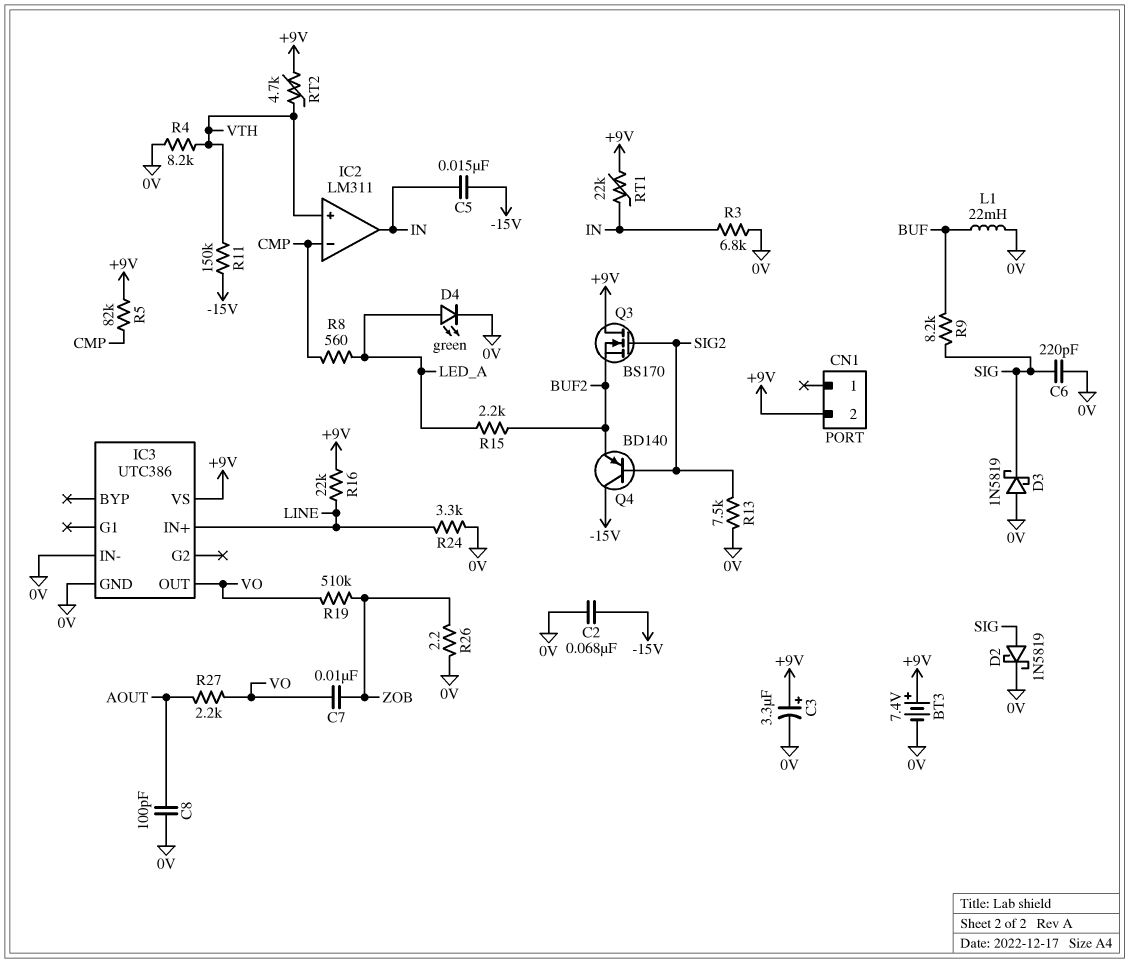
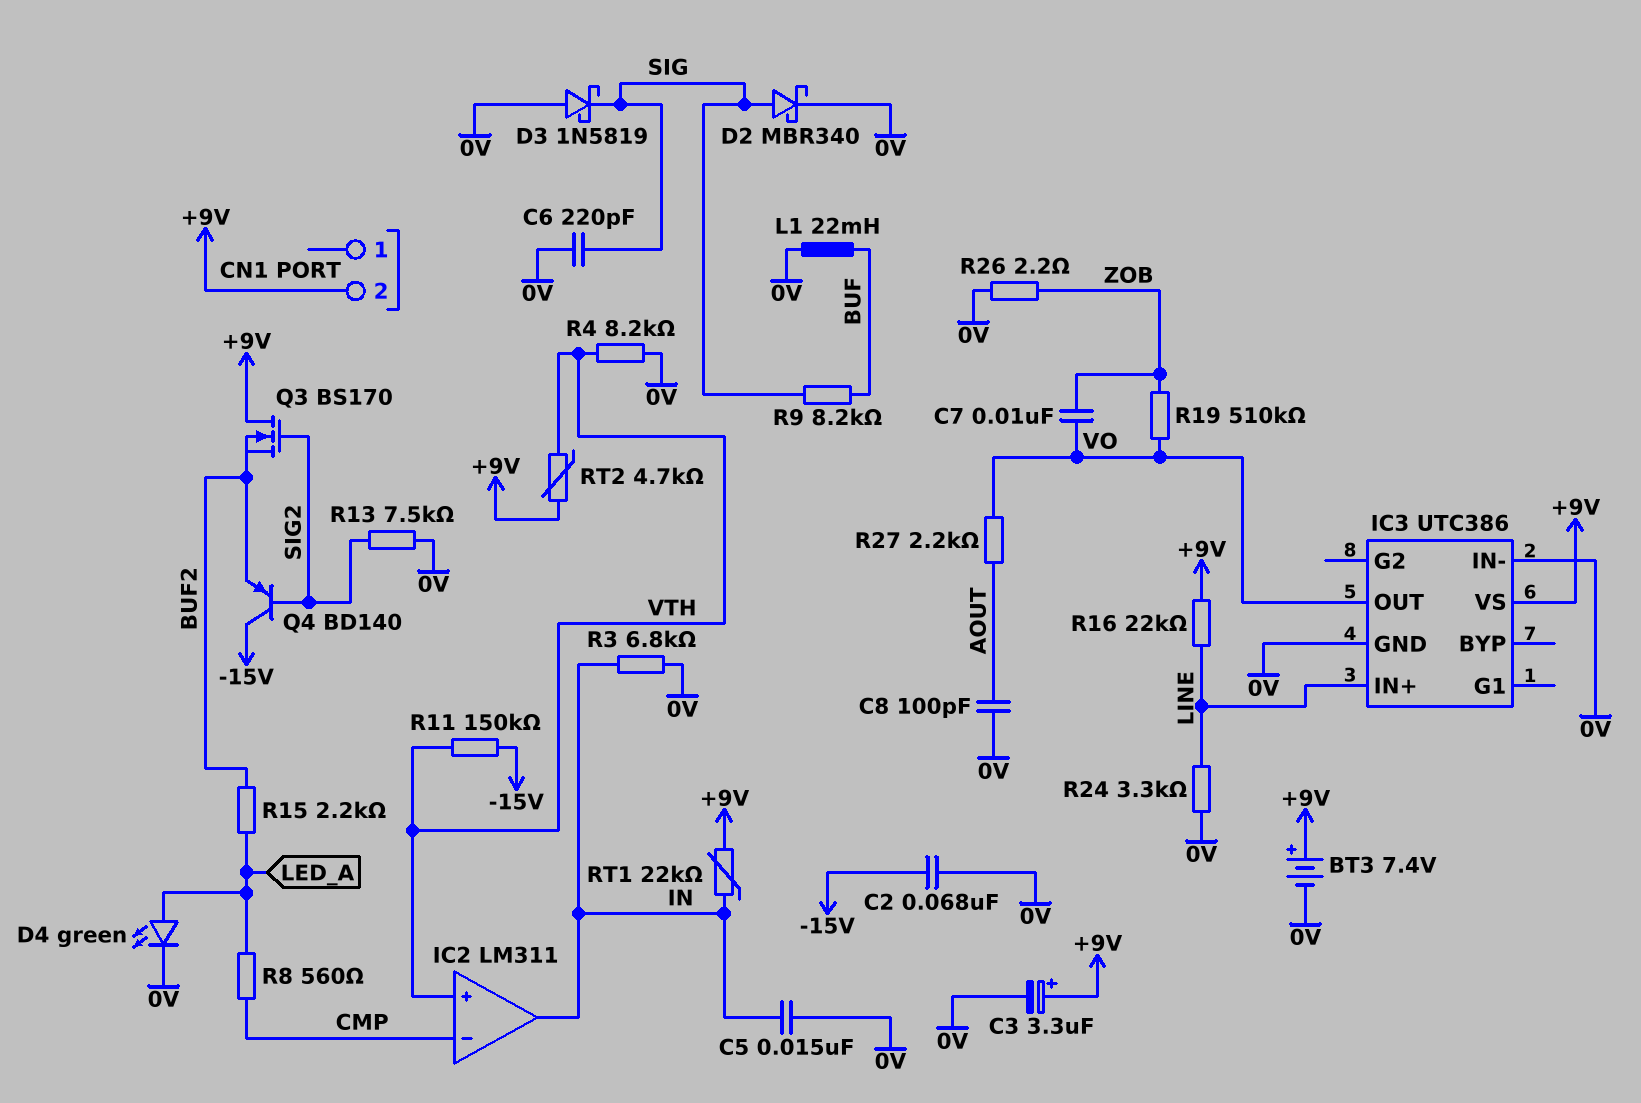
C5: 15nF (-15V, IN) -> 15nF (0V, IN)
D2: schottky 1N5819 (A SIG, K 0V) -> schottky MBR340 (A SIG, K 0V)
R5: 82k (+9V, CMP) -> none

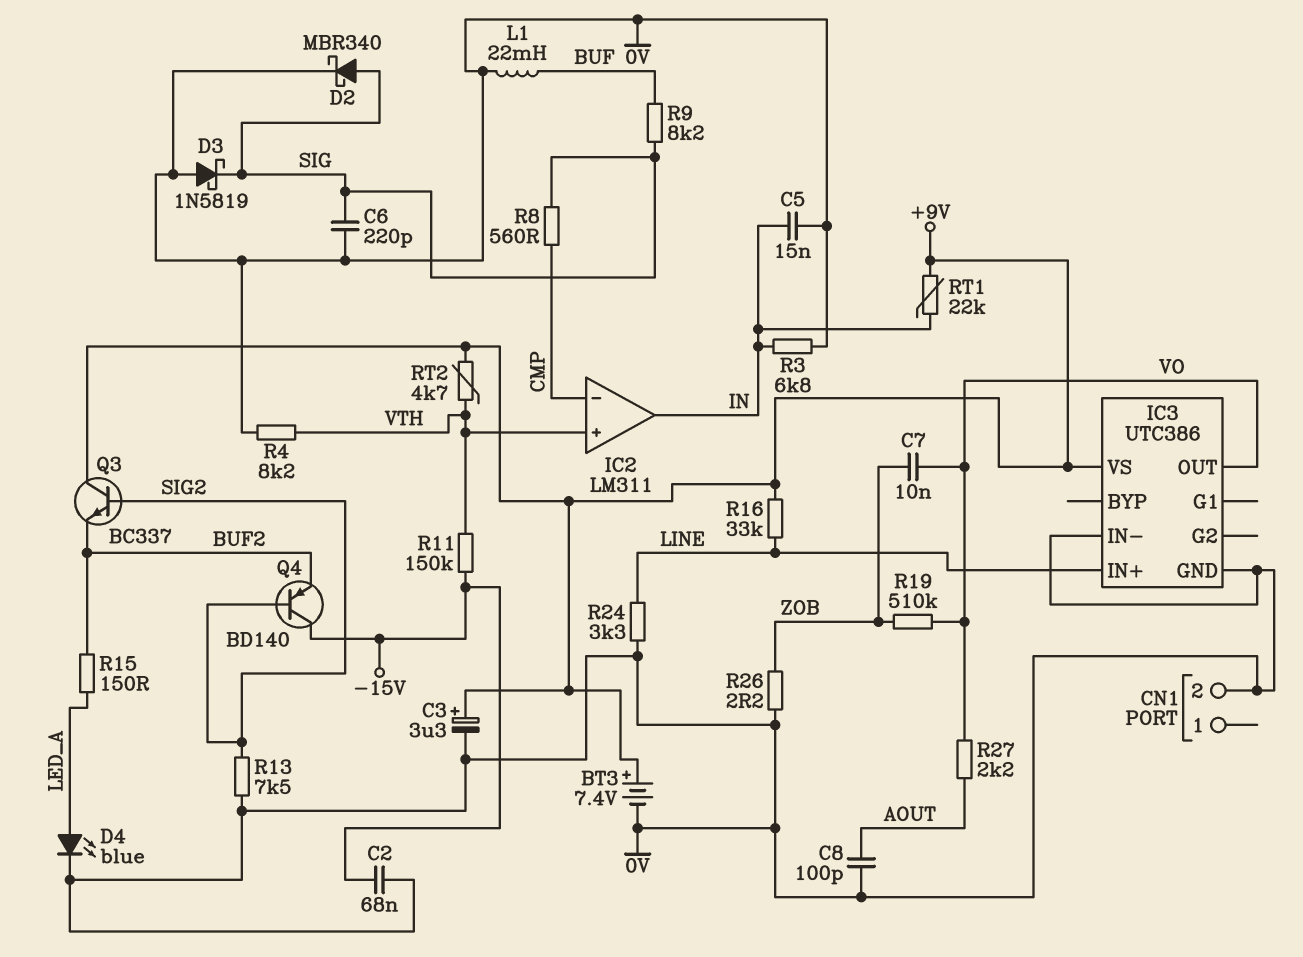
CN1 pin 2: +9V -> 0V
D4: LED green (A LED_A, K 0V) -> LED blue (A LED_A, K 0V)
Q3: NMOS BS170 (G SIG2, D +9V, S BUF2) -> NPN BC337 (B SIG2, C +9V, E BUF2)
R8: 560 (CMP, LED_A) -> 560 (CMP, SIG)
R15: 2.2k (BUF2, LED_A) -> 150 (BUF2, LED_A)
R16: 22k (+9V, LINE) -> 33k (+9V, LINE)

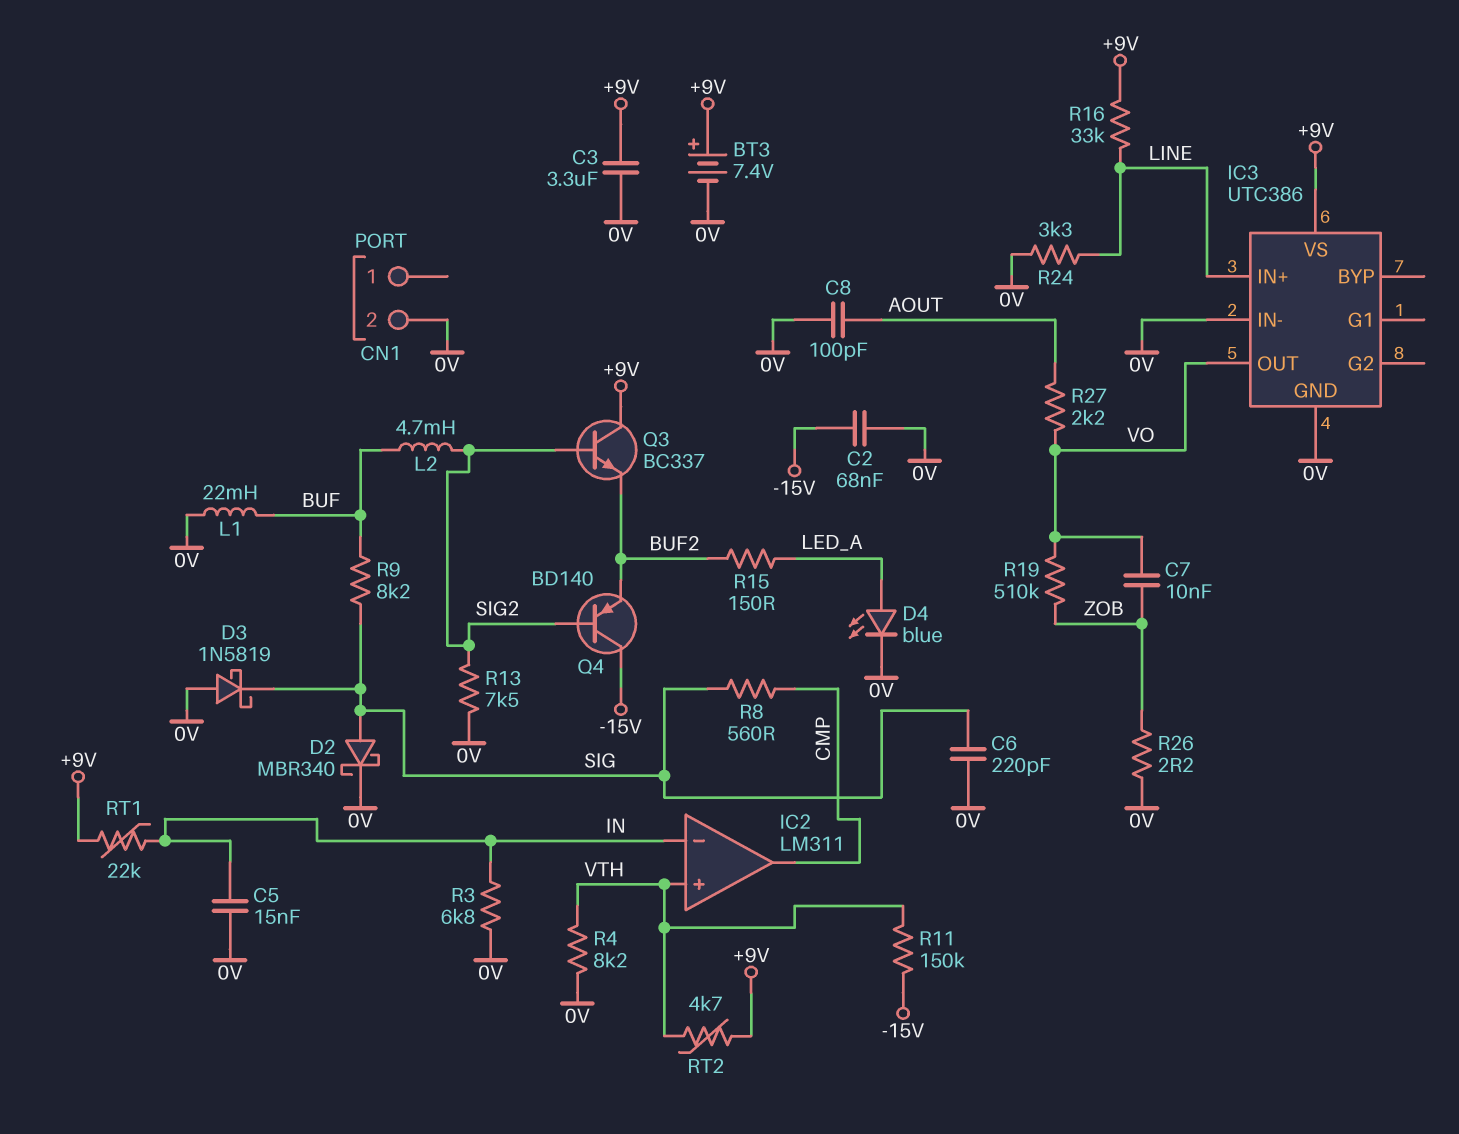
C3: 3.3uF (plus +9V, minus 0V) -> 3.3uF (+9V, 0V)
IC2 pin in-: CMP -> IN
IC2 pin out: IN -> CMP
L2: none -> 4.7mH (BUF, SIG2)

